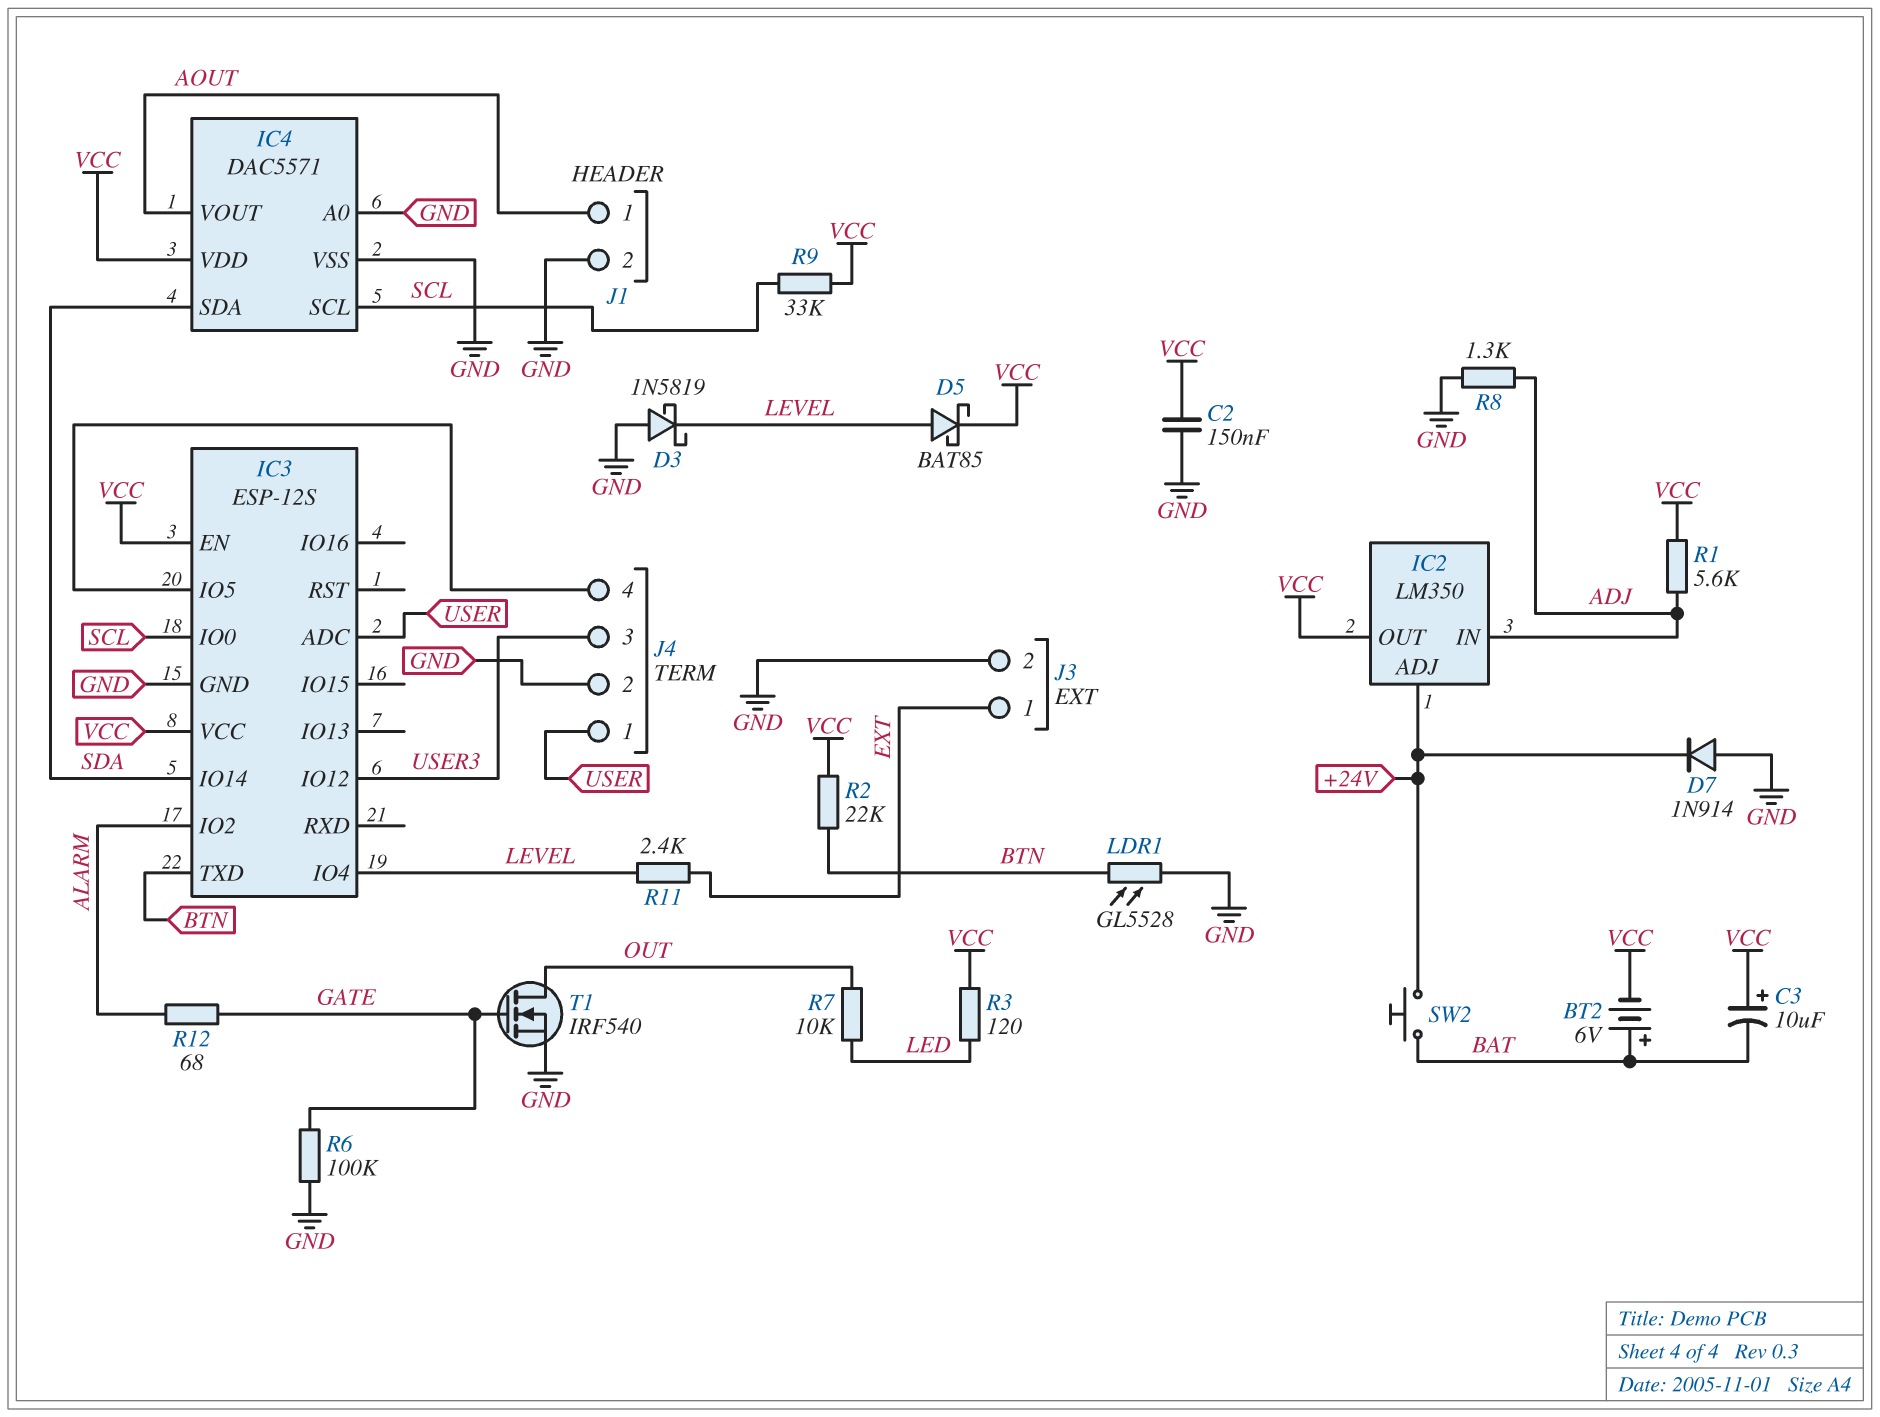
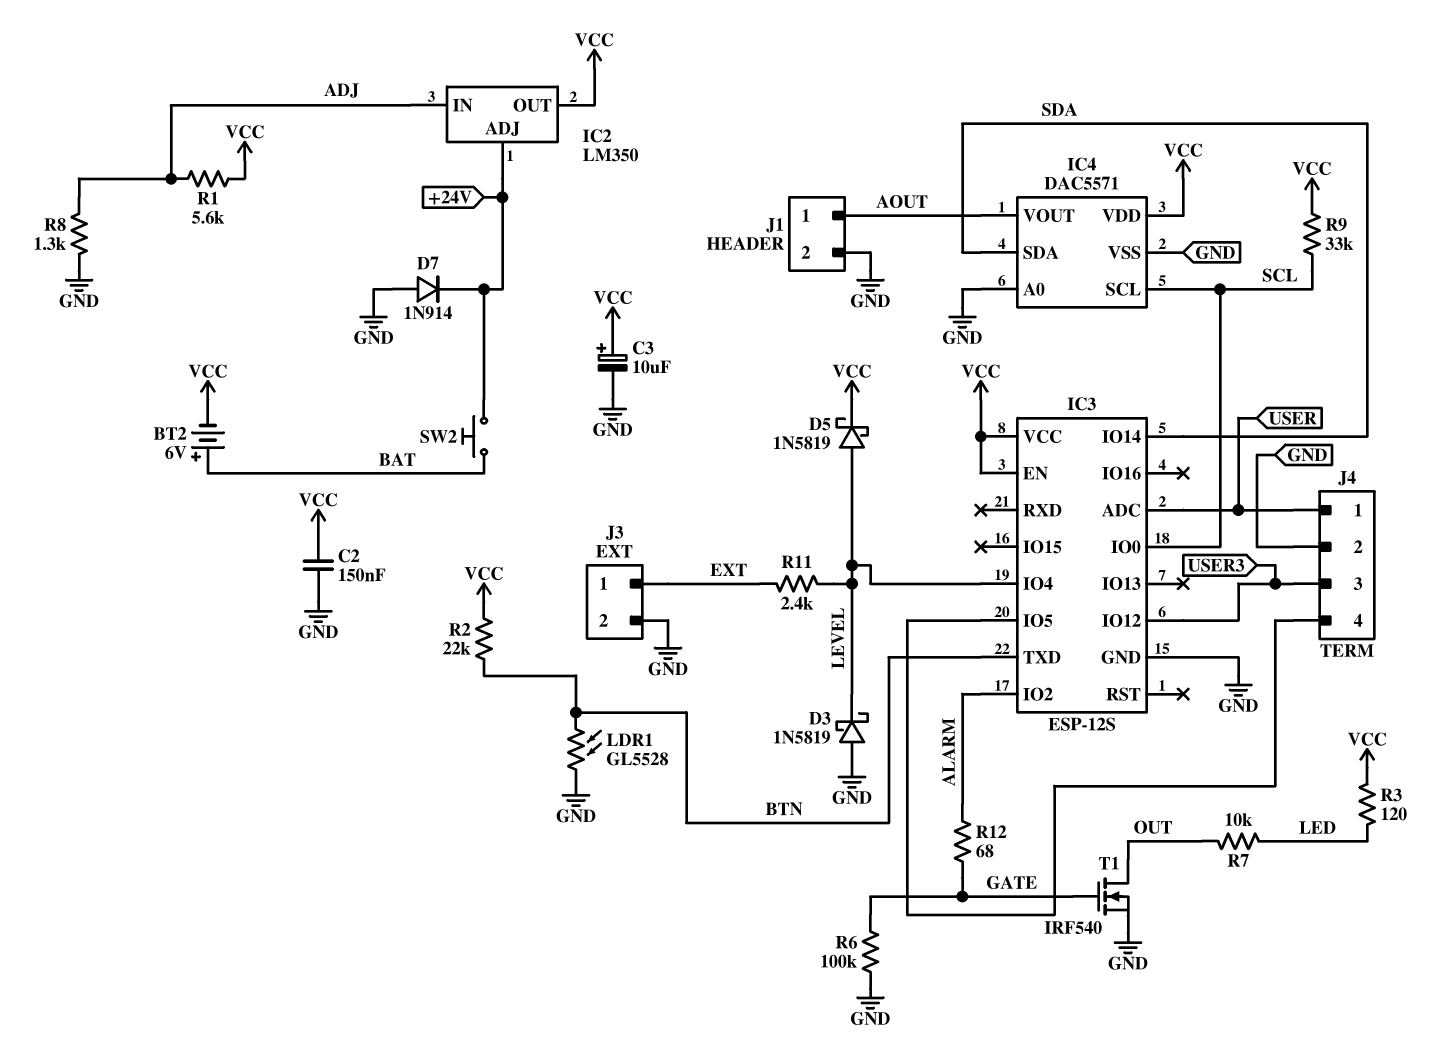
C3: 10uF (plus VCC, minus BAT) -> 10uF (plus VCC, minus GND)
D5: schottky BAT85 (A LEVEL, K VCC) -> schottky 1N5819 (A LEVEL, K VCC)

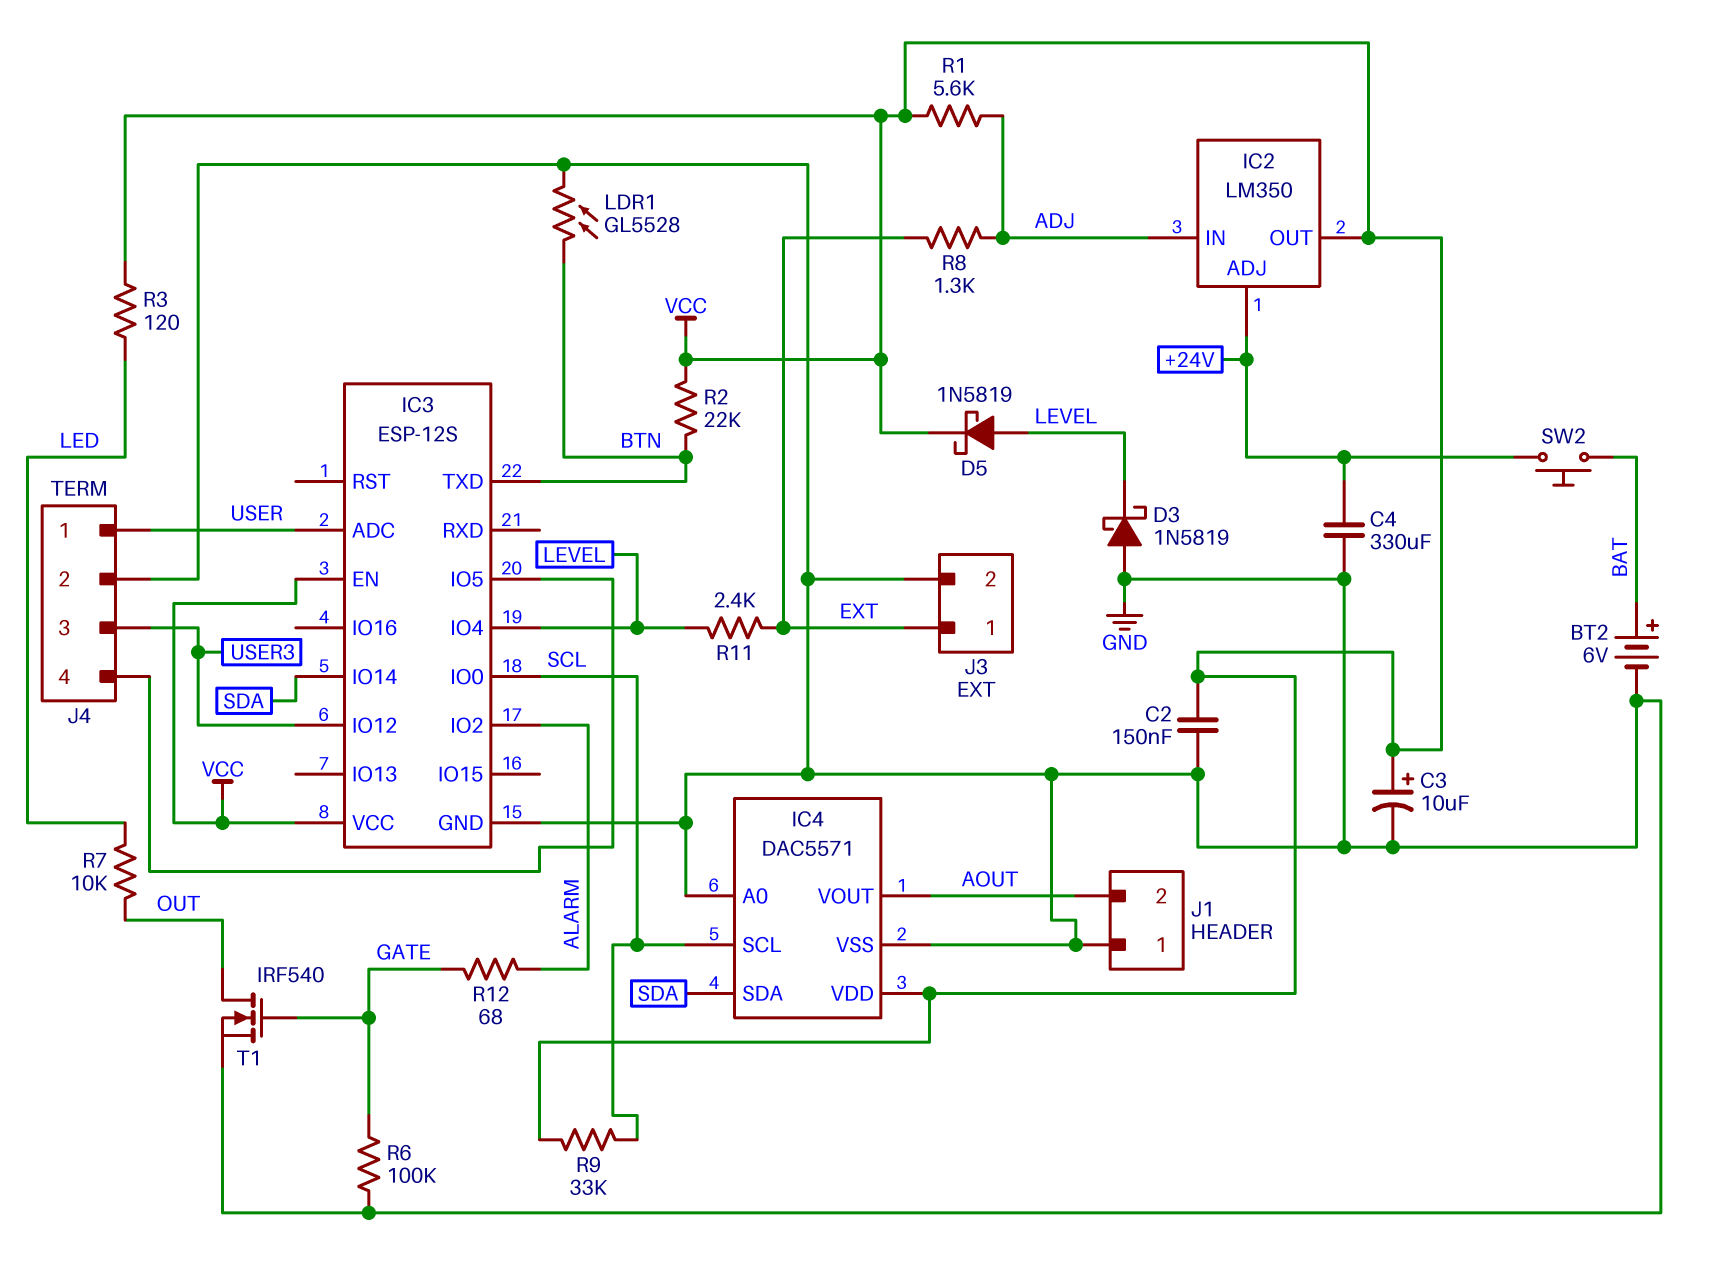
BT2: 6V (plus BAT, minus VCC) -> 6V (plus BAT, minus GND)
C4: none -> 330uF (+24V, GND)
D7: diode 1N914 (A GND, K +24V) -> none
J1 pin 1: AOUT -> GND
J1 pin 2: GND -> AOUT
R8: 1.3k (ADJ, GND) -> 1.3k (ADJ, EXT)

